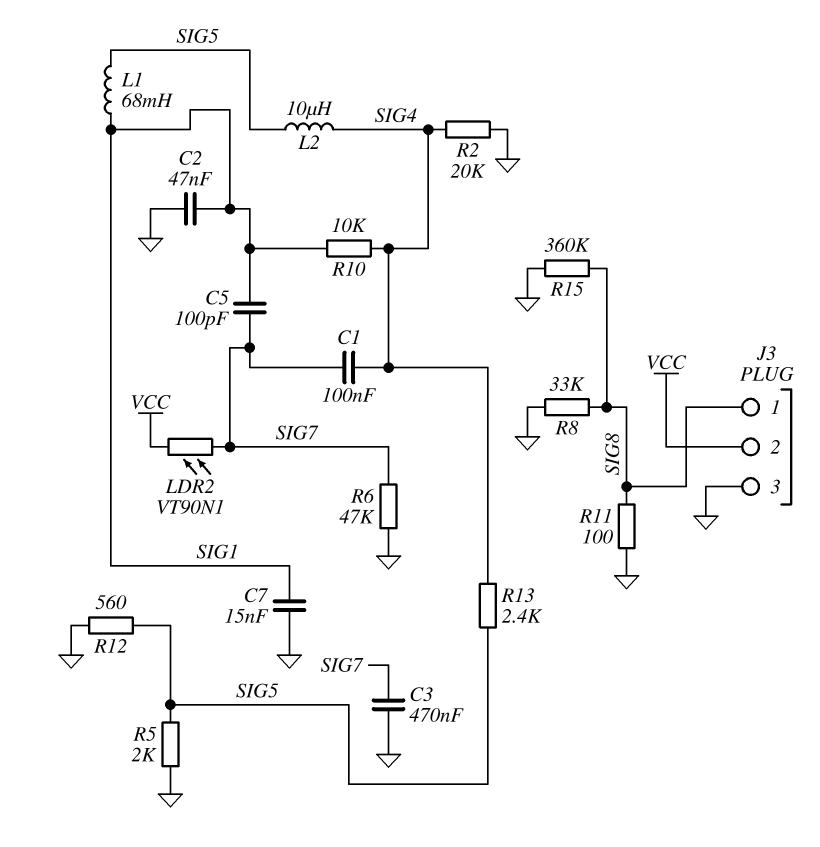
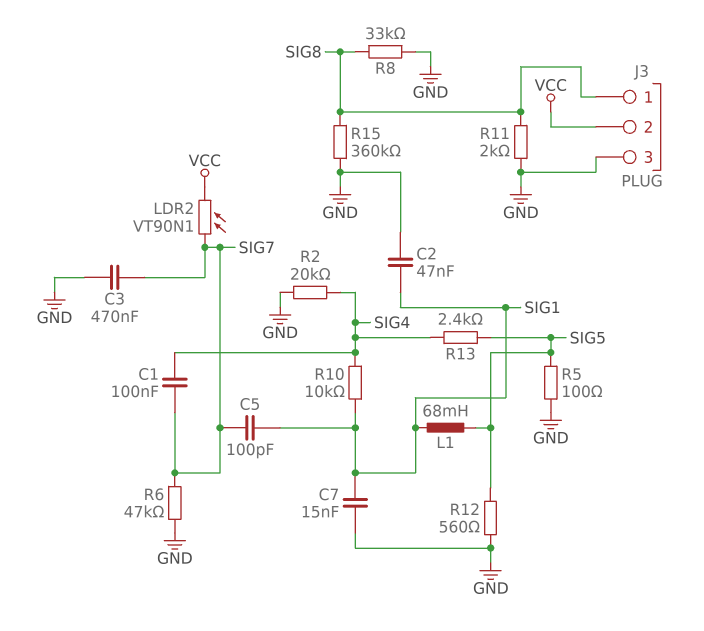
L2: 10uH (SIG4, SIG5) -> none
R5: 2k (GND, SIG5) -> 100 (GND, SIG5)
R11: 100 (GND, SIG8) -> 2k (GND, SIG8)

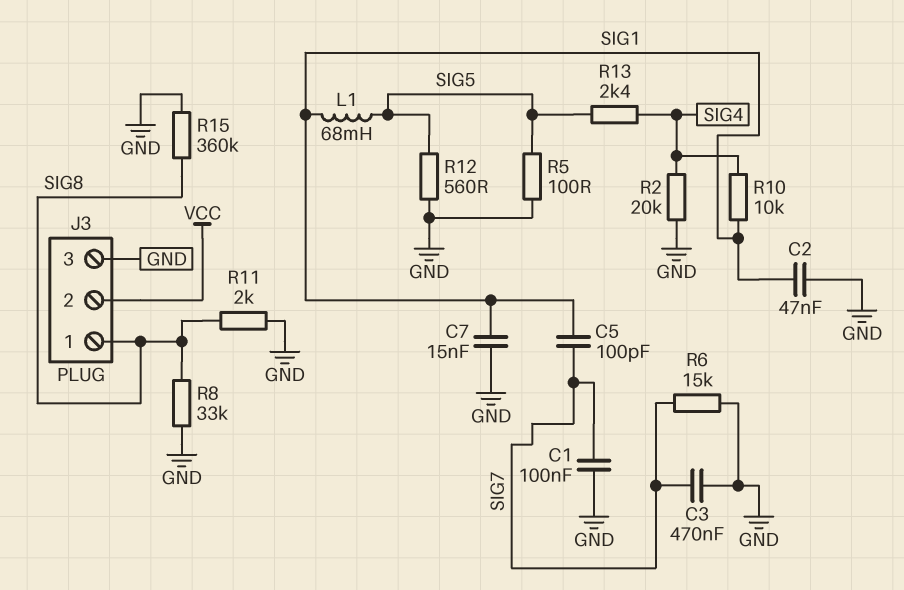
C1: 100nF (SIG4, SIG7) -> 100nF (GND, SIG7)
LDR2: VT90N1 (SIG7, VCC) -> none
R6: 47k (GND, SIG7) -> 15k (GND, SIG7)

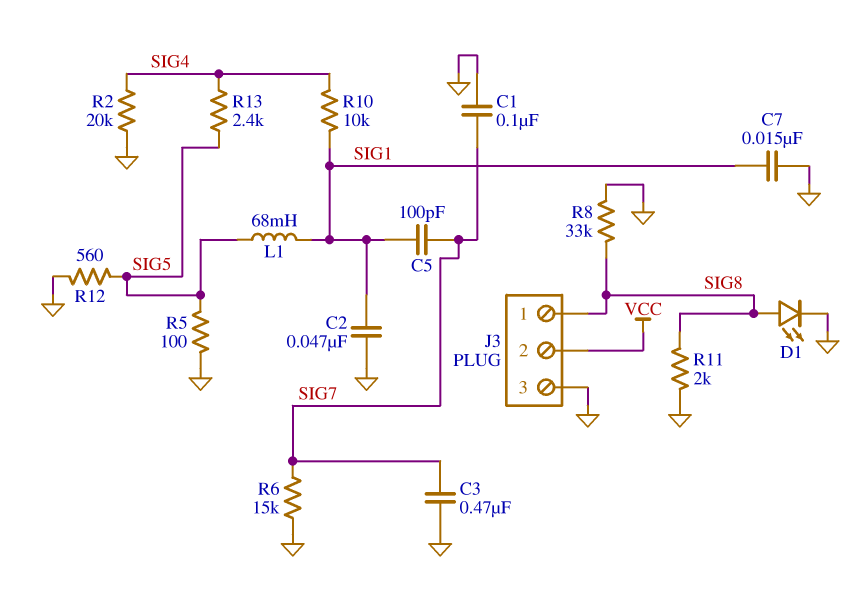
D1: none -> LED (A SIG8, K GND)
R15: 360k (GND, SIG8) -> none

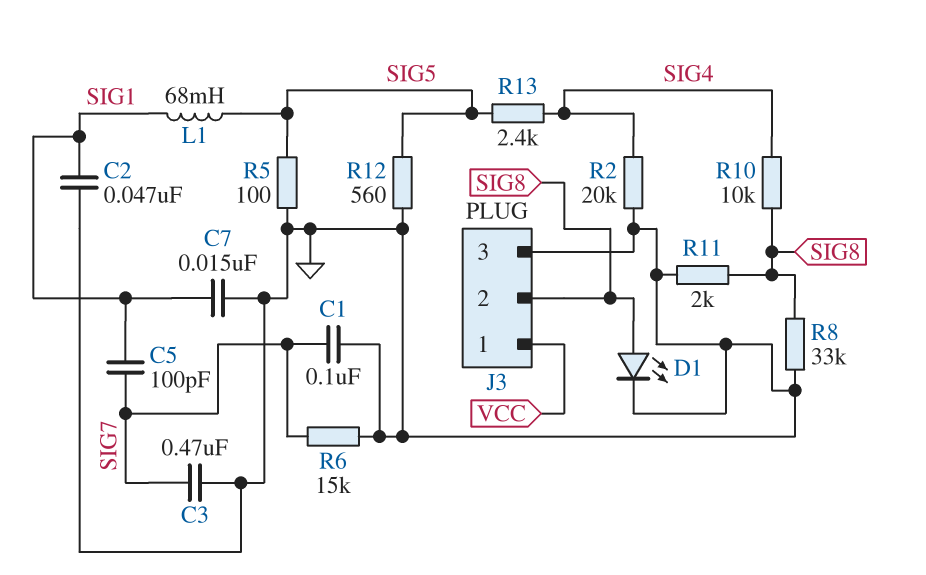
J3 pin 1: SIG8 -> VCC
J3 pin 2: VCC -> SIG8
R10: 10k (SIG1, SIG4) -> 10k (SIG4, SIG8)

